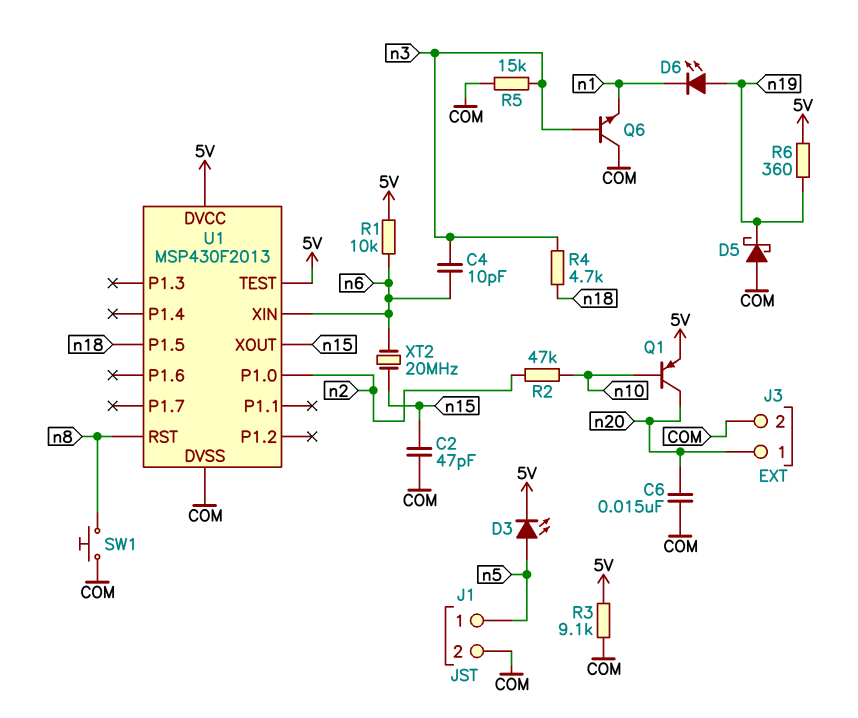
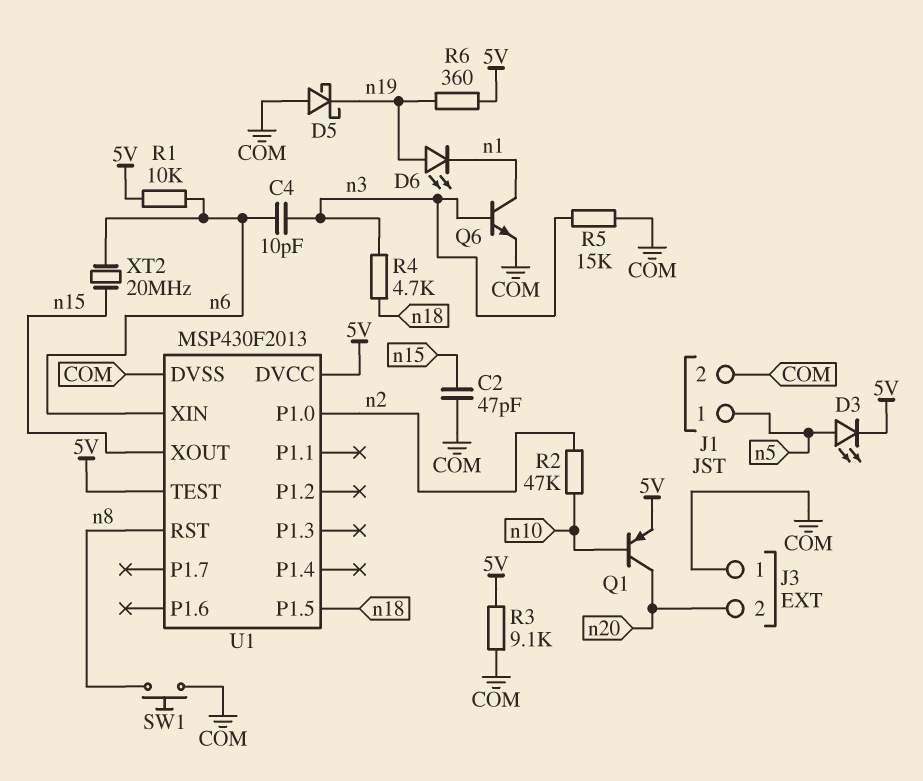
C6: 15nF (COM, n20) -> none
J3 pin 1: n20 -> COM
J3 pin 2: COM -> n20
Q6: NPN (B n3, C COM, E n1) -> NPN (B n3, C n1, E COM)

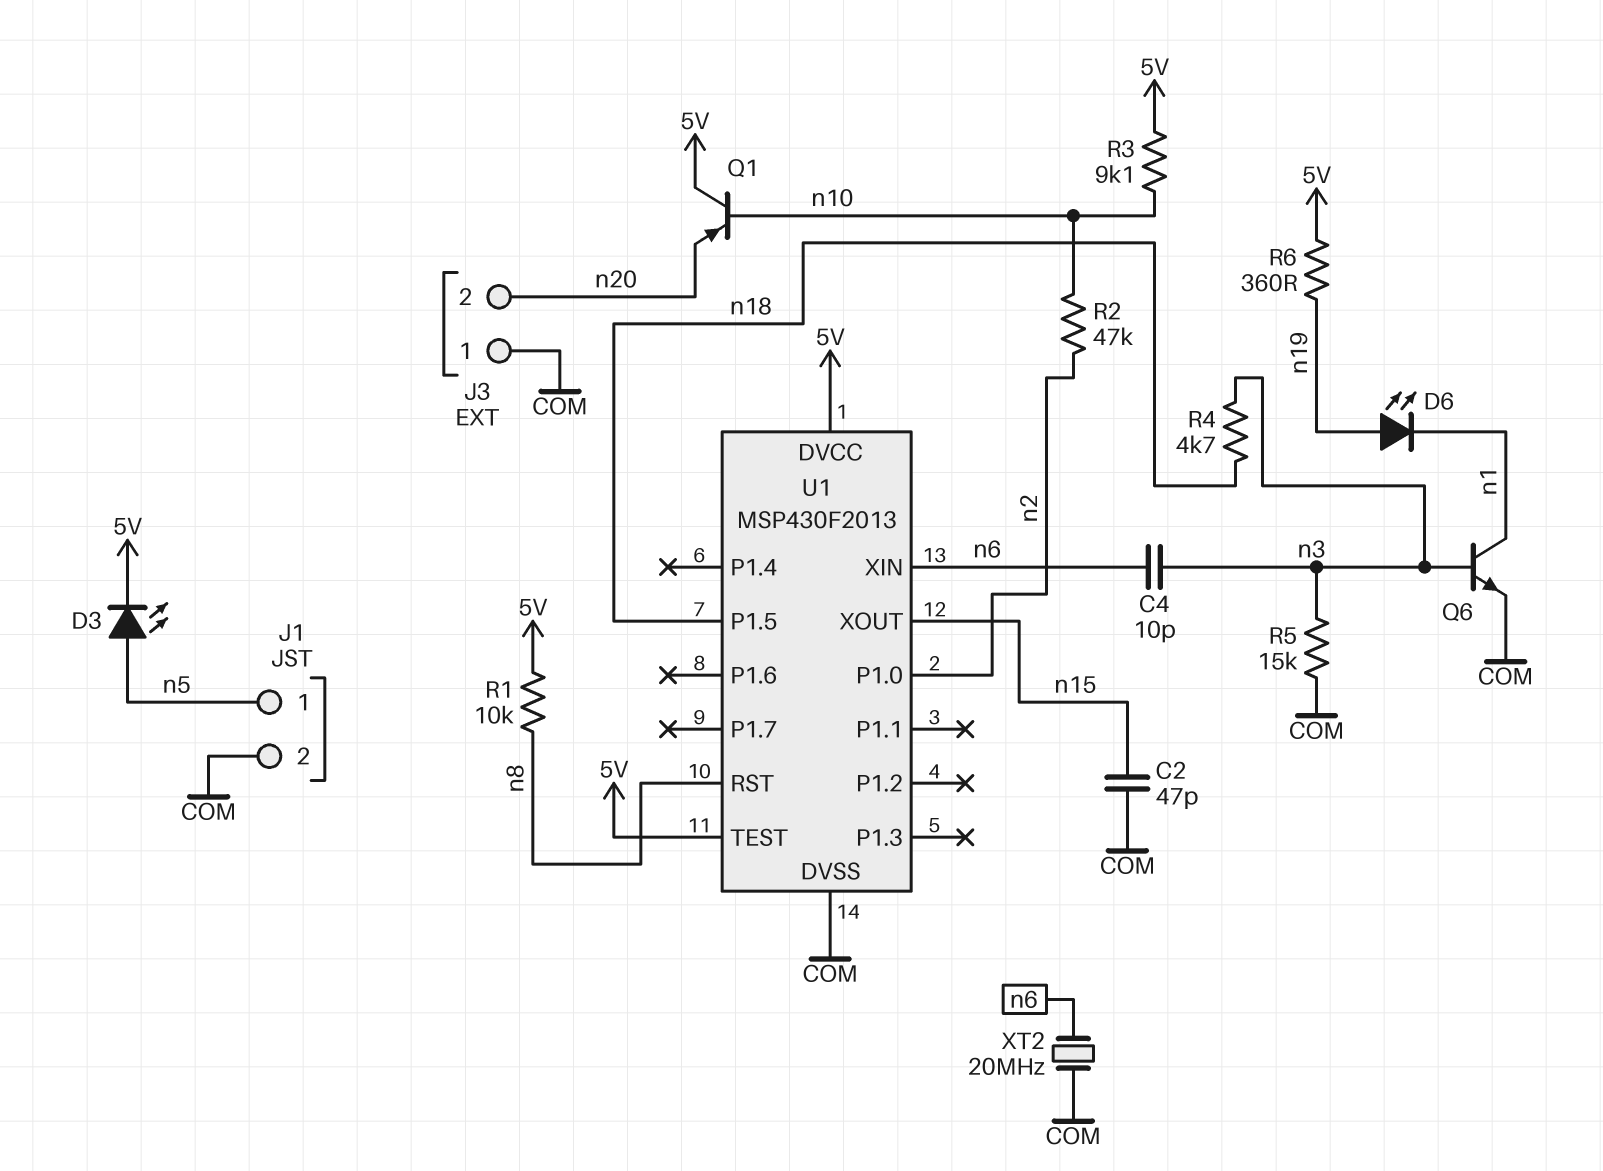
D5: schottky (A COM, K n19) -> none
Q1: PNP (B n10, C n20, E 5V) -> PNP (B n10, C 5V, E n20)
R1: 10k (5V, n6) -> 10k (5V, n8)
R3: 9.1k (5V, COM) -> 9.1k (5V, n10)
SW1: button (COM, n8) -> none
XT2: 20MHz (n6, n15) -> 20MHz (COM, n6)

